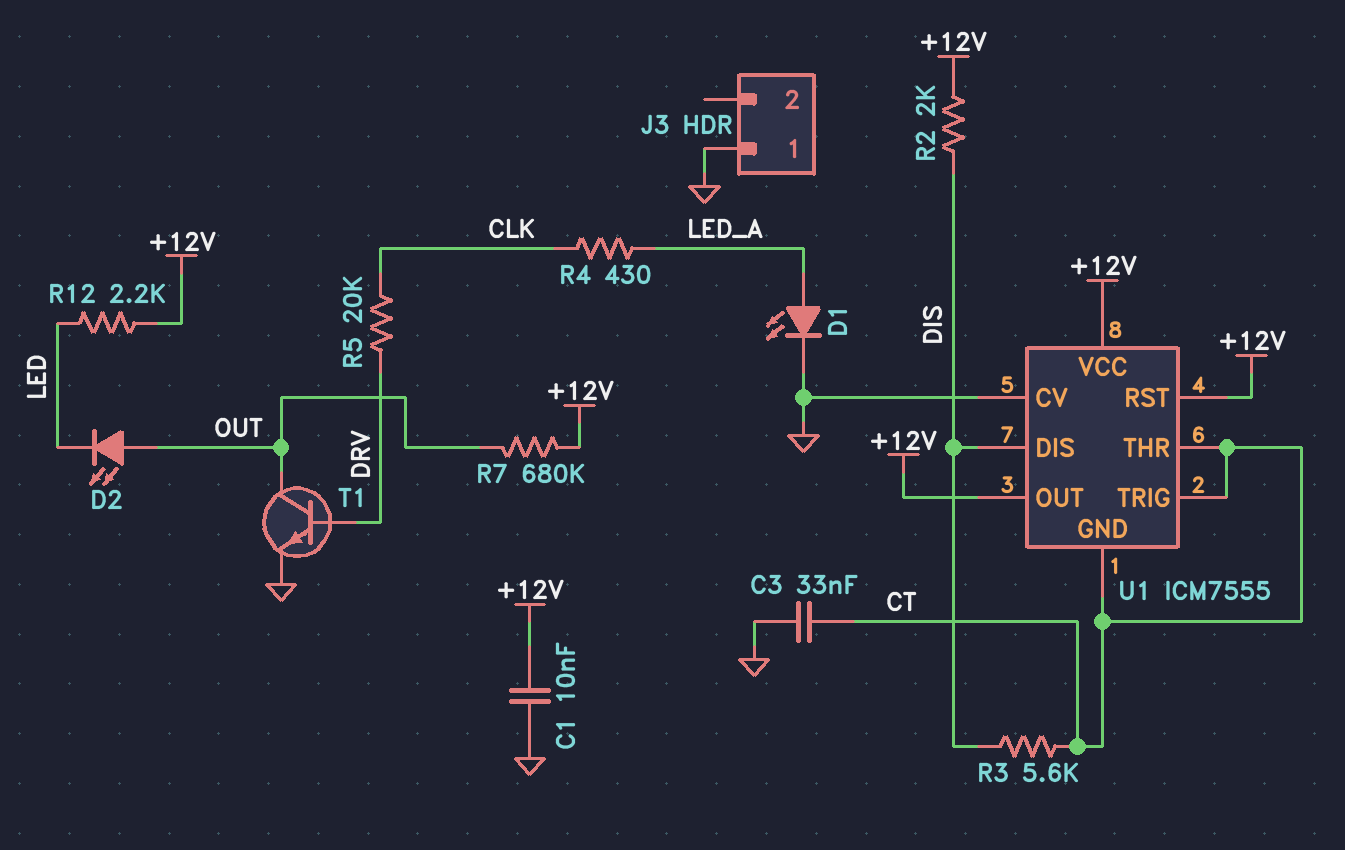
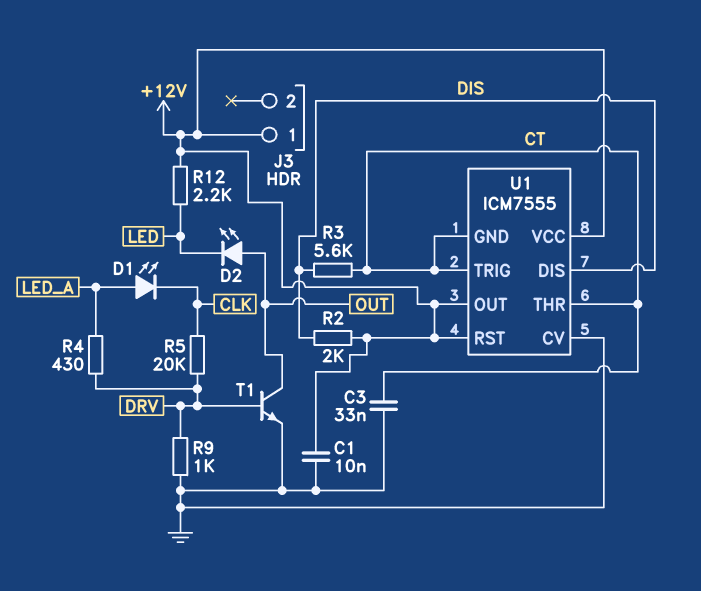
D1: LED (A LED_A, K GND) -> LED (A LED_A, K CLK)
J3 pin 1: GND -> +12V
R4: 430 (CLK, LED_A) -> 430 (DRV, LED_A)
R7: 680k (+12V, OUT) -> none
R9: none -> 1k (DRV, GND)

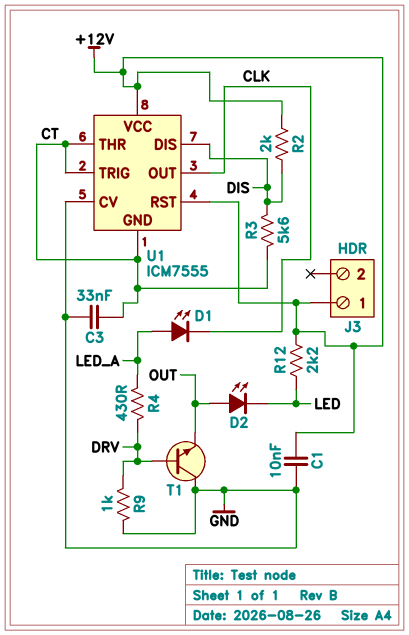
R5: 20k (CLK, DRV) -> none
T1: NPN (B DRV, C OUT, E GND) -> NPN (B DRV, C GND, E OUT)
U1 pin OUT: +12V -> CLK

